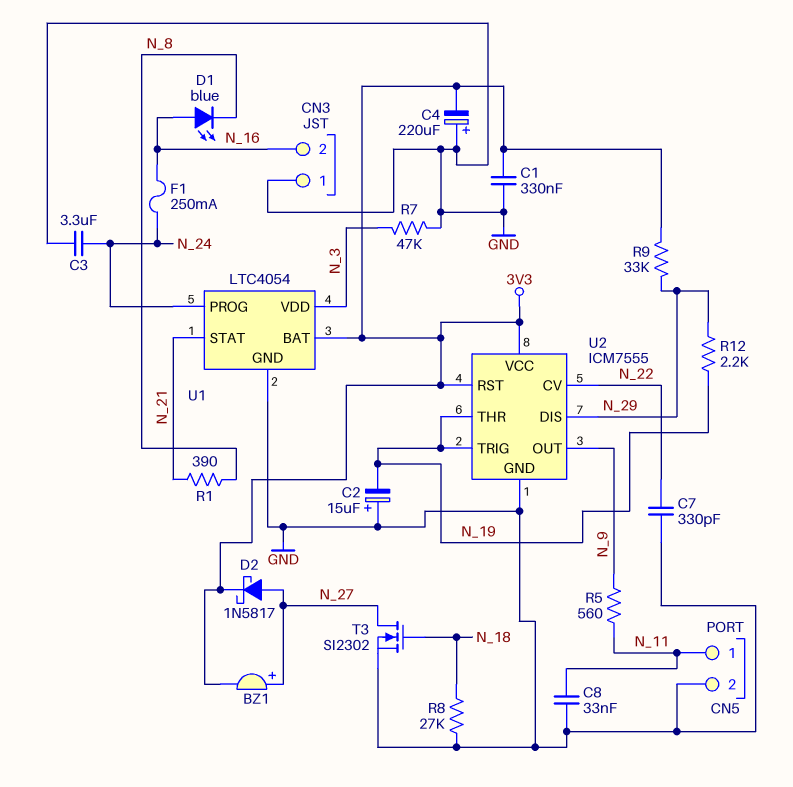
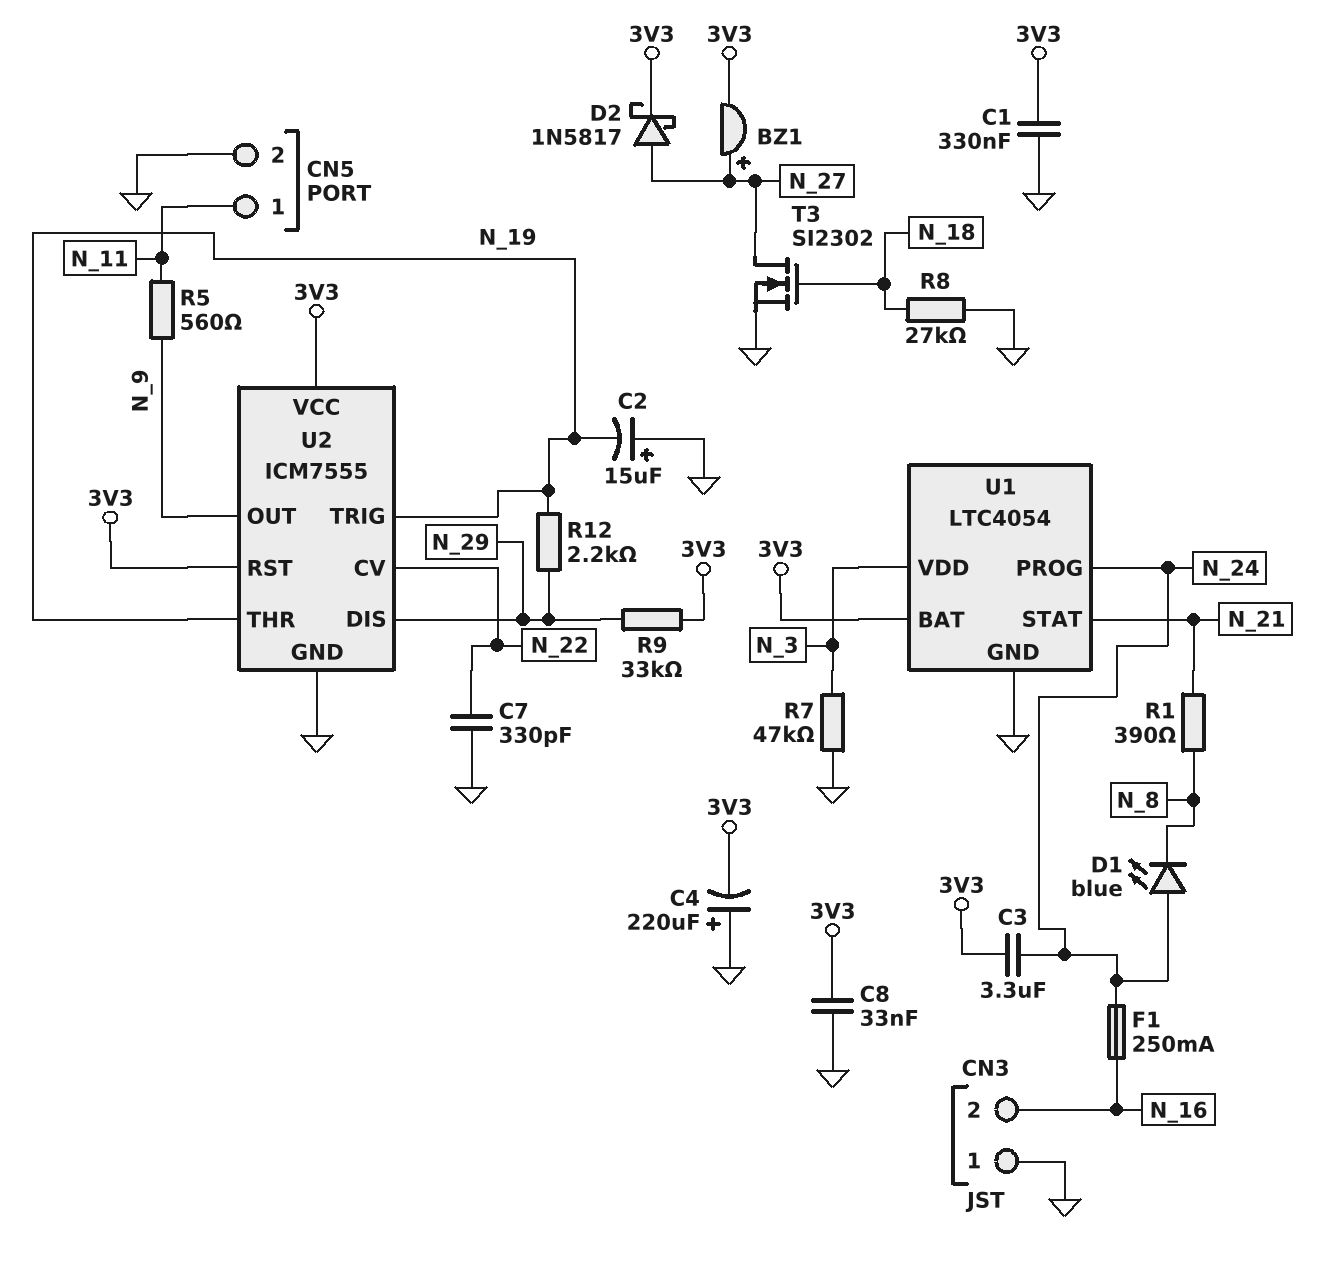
C3: 3.3uF (GND, N_24) -> 3.3uF (3V3, N_24)
C8: 33nF (GND, N_11) -> 33nF (3V3, GND)
D1: LED blue (A N_16, K N_8) -> LED blue (A N_24, K N_8)

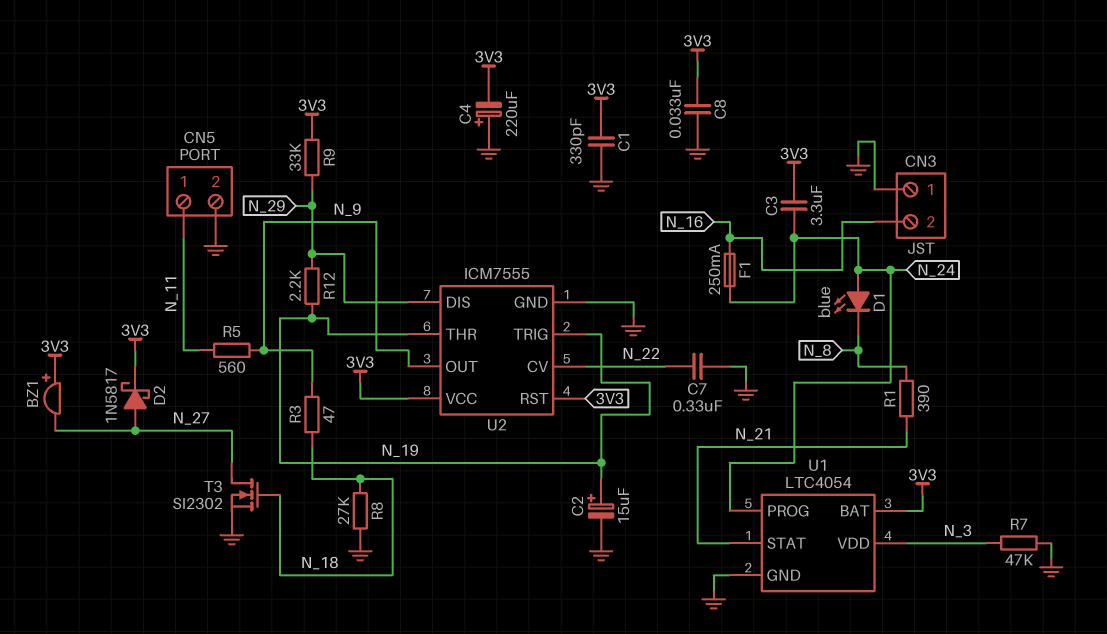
BZ1: buzzer (plus N_27, minus 3V3) -> buzzer (plus 3V3, minus N_27)
C1: 330nF (3V3, GND) -> 330pF (3V3, GND)
C2: 15uF (plus GND, minus N_19) -> 15uF (plus N_19, minus GND)
C7: 330pF (GND, N_22) -> 330nF (GND, N_22)
R3: none -> 47 (N_9, N_18)

